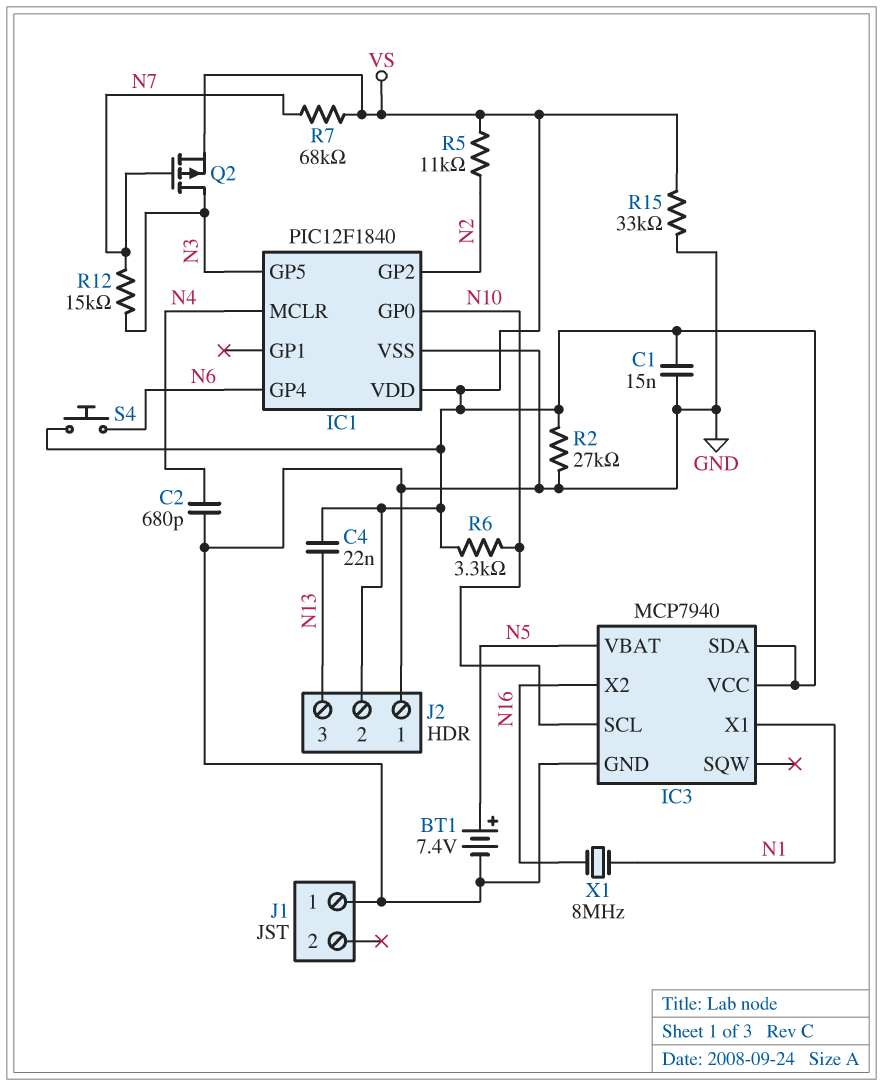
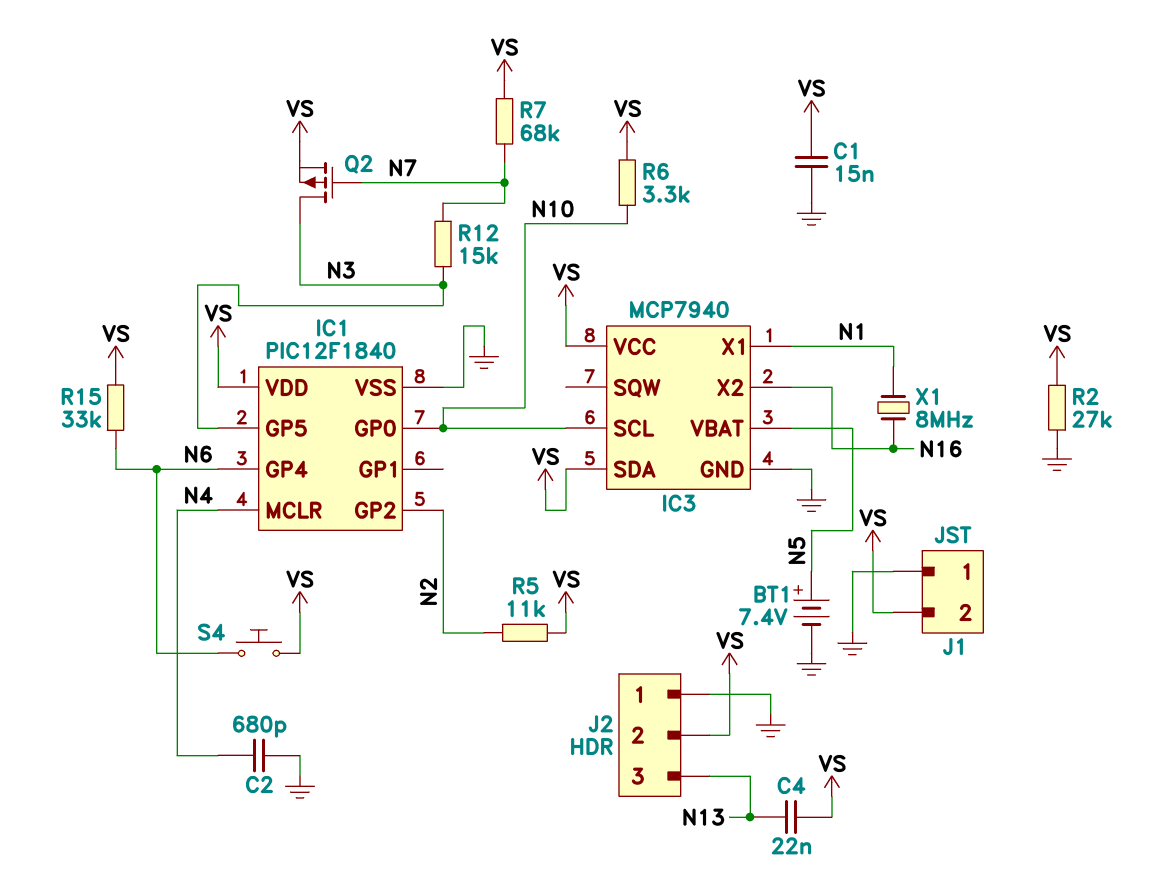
J1 pin 2: none -> VS
R15: 33k (GND, VS) -> 33k (N6, VS)

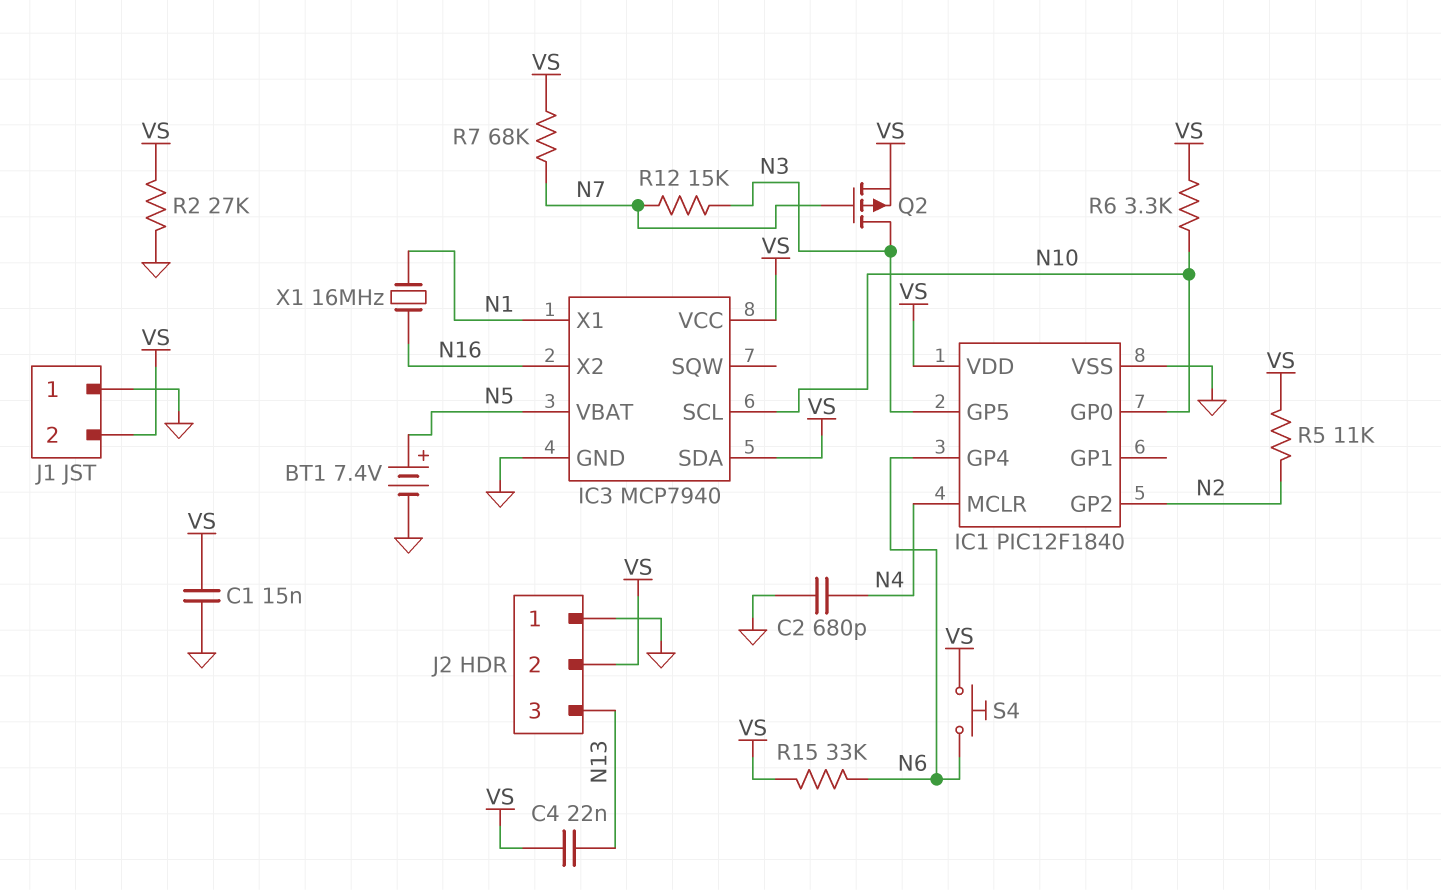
X1: 8MHz (N1, N16) -> 16MHz (N1, N16)

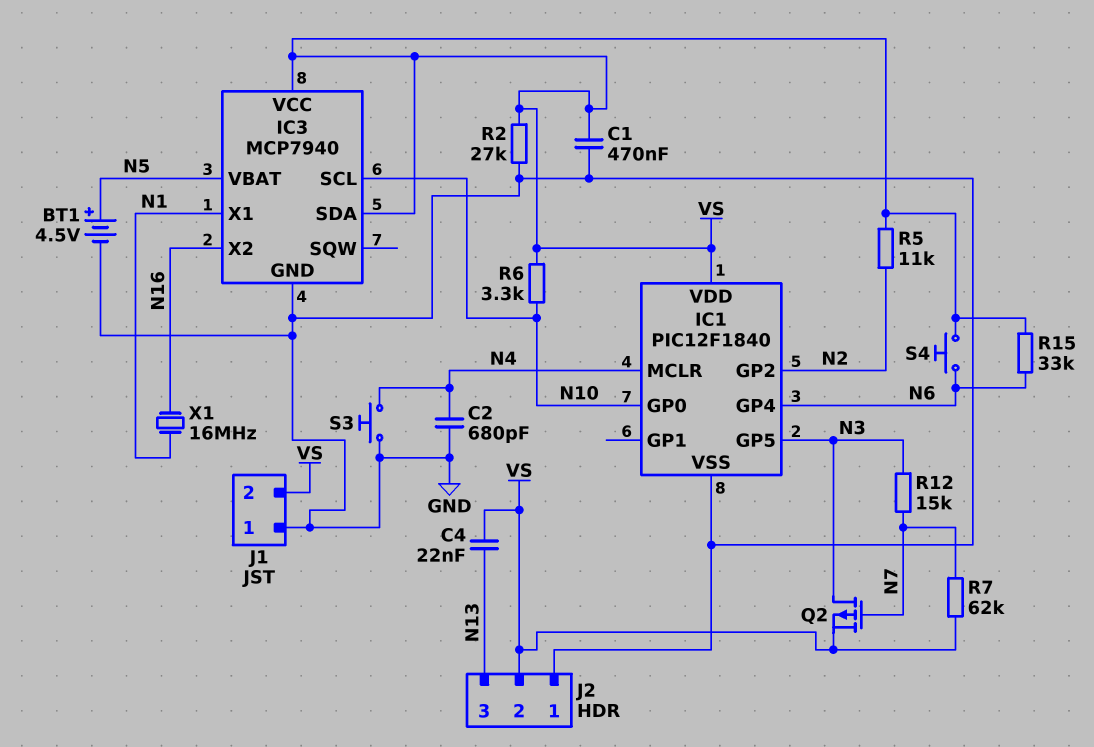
BT1: 7.4V (plus N5, minus GND) -> 4.5V (plus N5, minus GND)
C1: 15nF (GND, VS) -> 470nF (GND, VS)
R7: 68k (N7, VS) -> 62k (N7, VS)
S3: none -> button (GND, N4)

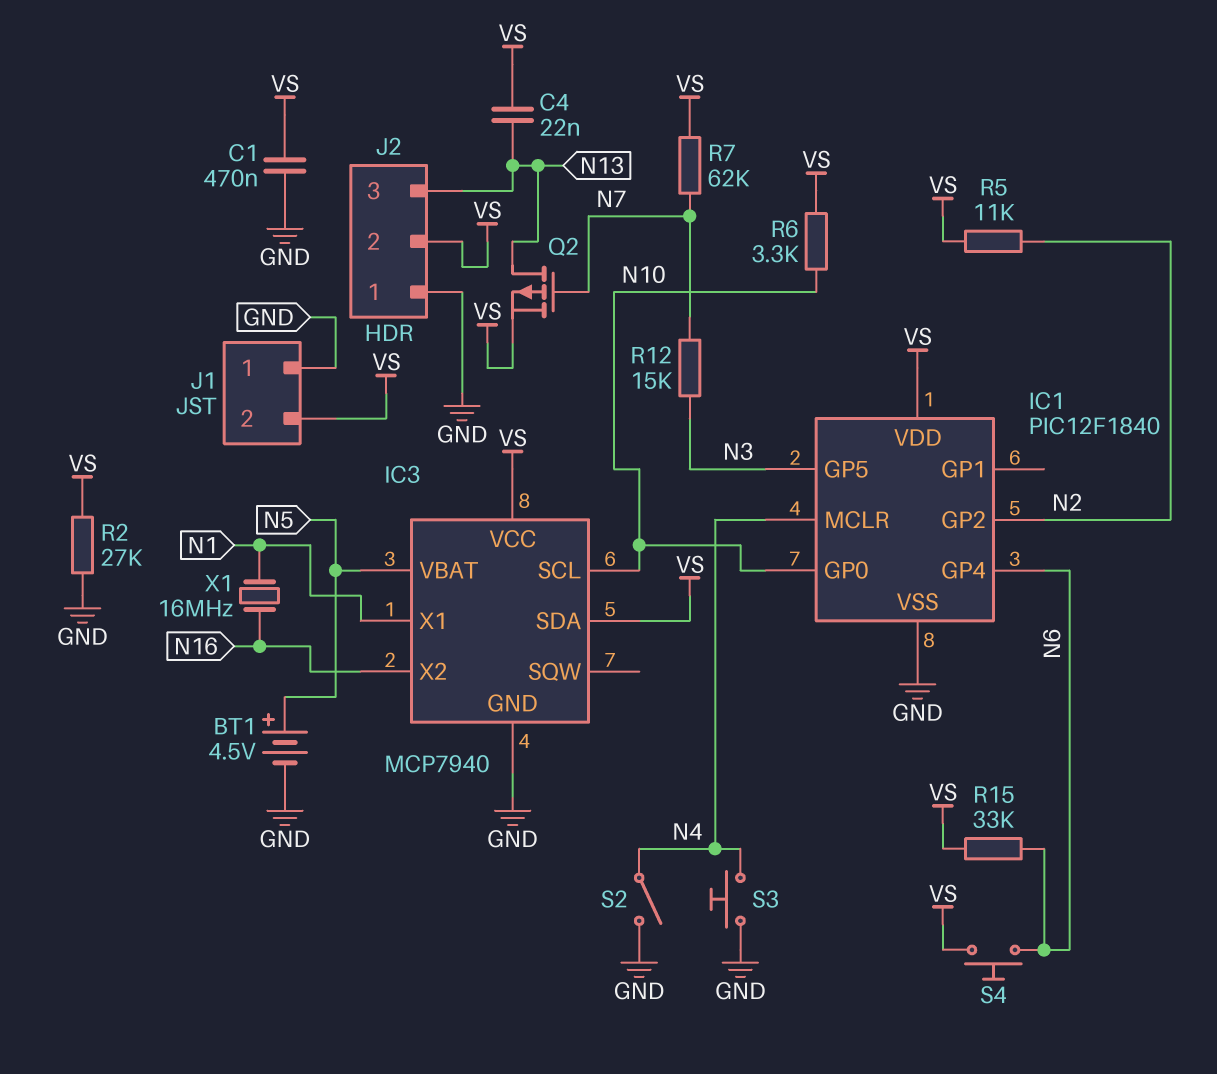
C2: 680pF (GND, N4) -> none
Q2: PMOS (G N7, D N3, S VS) -> PMOS (G N7, D N13, S VS)
S2: none -> switch (GND, N4)

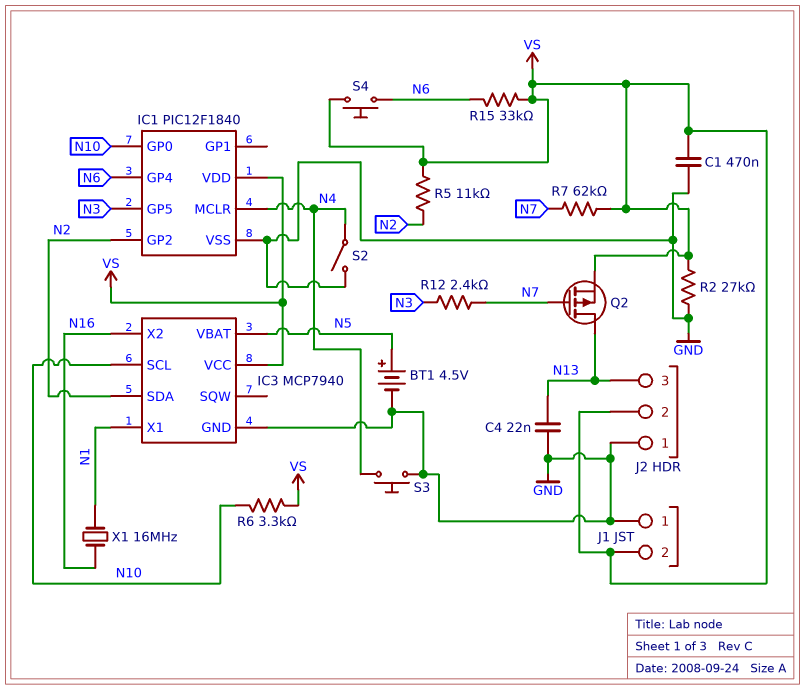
C4: 22nF (N13, VS) -> 22nF (GND, N13)
IC3 pin SDA: VS -> N2
R12: 15k (N3, N7) -> 2.4k (N3, N7)

